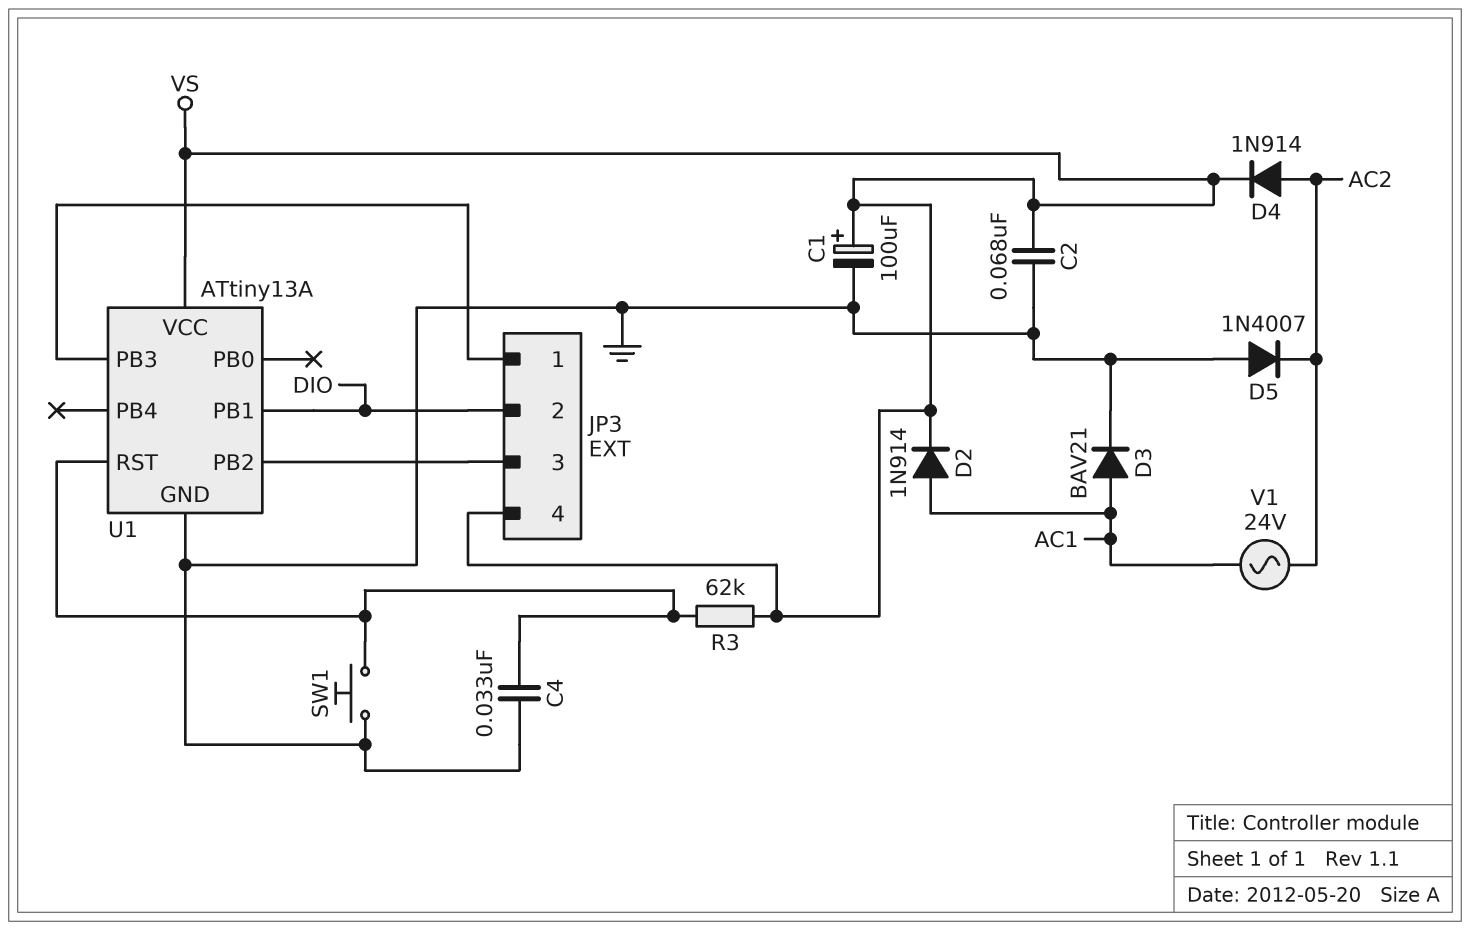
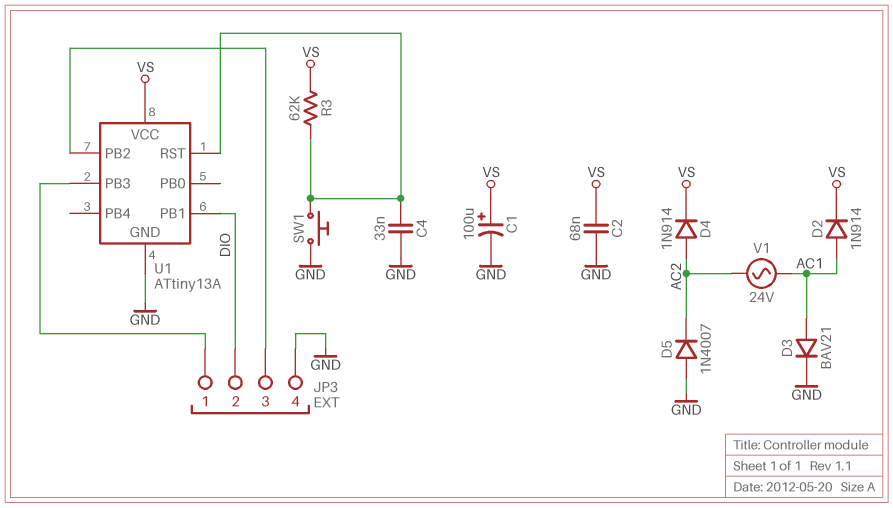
JP3 pin 4: VS -> GND

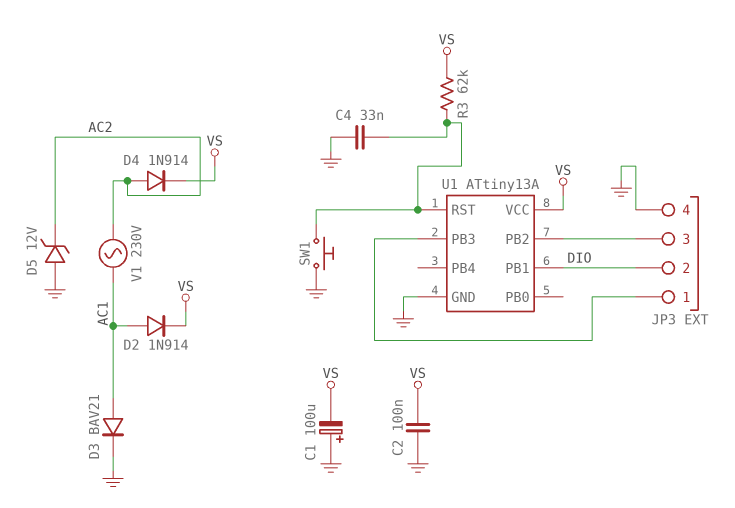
C1: 100uF (plus VS, minus GND) -> 100uF (plus GND, minus VS)
C2: 68nF (GND, VS) -> 100nF (GND, VS)
D5: diode 1N4007 (A GND, K AC2) -> zener 12V (A GND, K AC2)
V1: AC 24V (AC1, AC2) -> AC 230V (AC1, AC2)

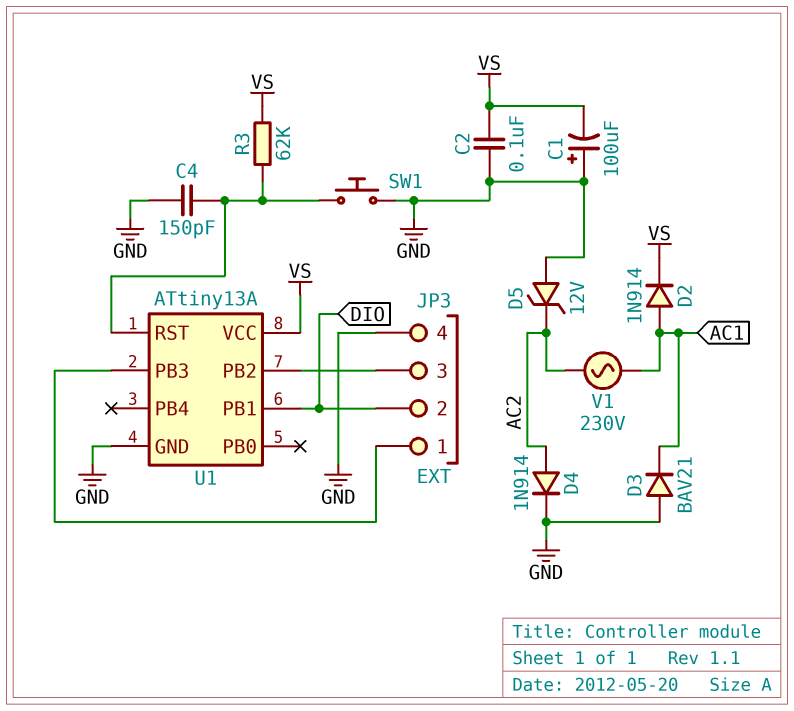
C4: 33nF (GND, U1/RST) -> 150pF (GND, U1/RST)
D3: diode BAV21 (A AC1, K GND) -> diode BAV21 (A GND, K AC1)
D4: diode 1N914 (A AC2, K VS) -> diode 1N914 (A AC2, K GND)

